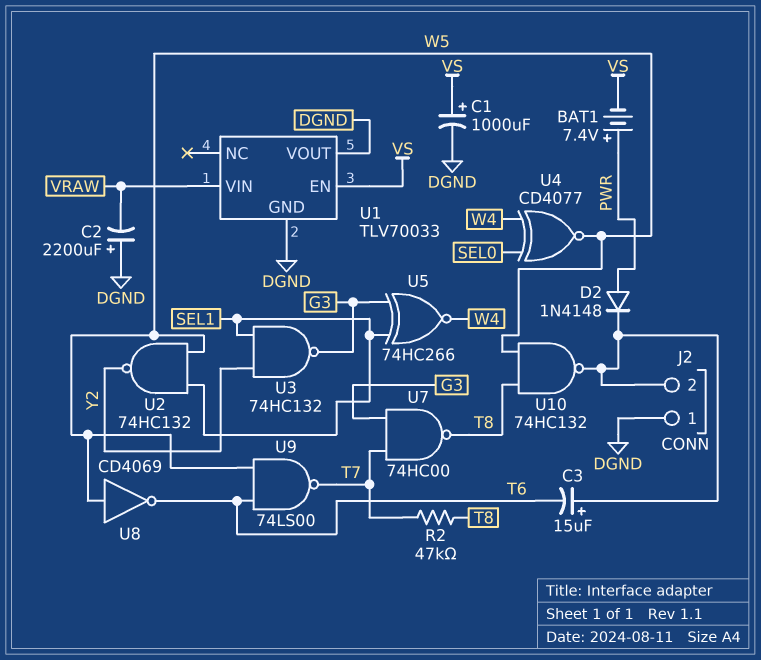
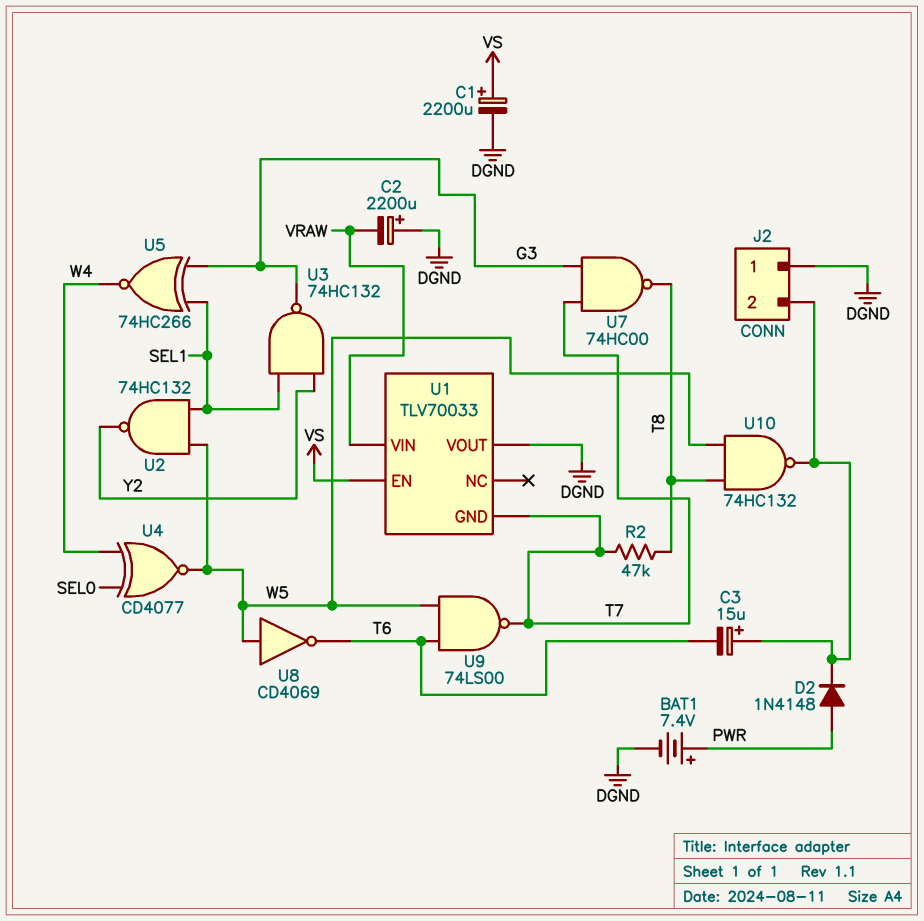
BAT1: 7.4V (plus PWR, minus VS) -> 7.4V (plus PWR, minus DGND)
C1: 1000uF (plus VS, minus DGND) -> 2200uF (plus VS, minus DGND)
U1 pin GND: DGND -> T7

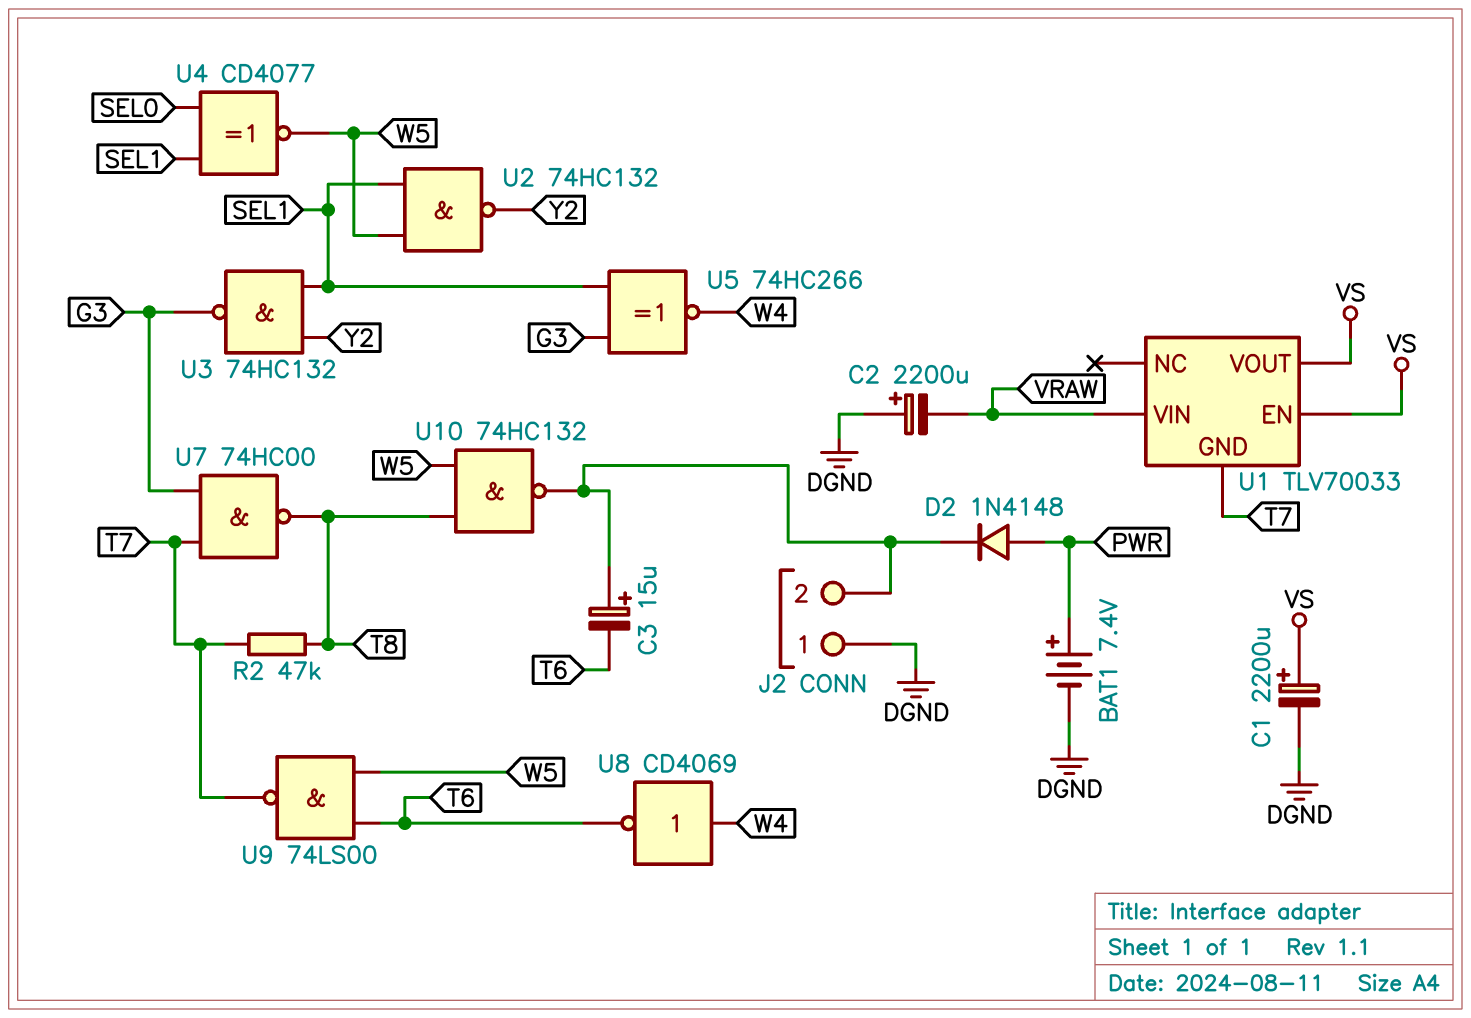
U1 pin VOUT: DGND -> VS
U4: XNOR CD4077 (in SEL0, in W4, out W5) -> XNOR CD4077 (in SEL0, in SEL1, out W5)
U8: NOT CD4069 (in W5, out T6) -> NOT CD4069 (in W4, out T6)

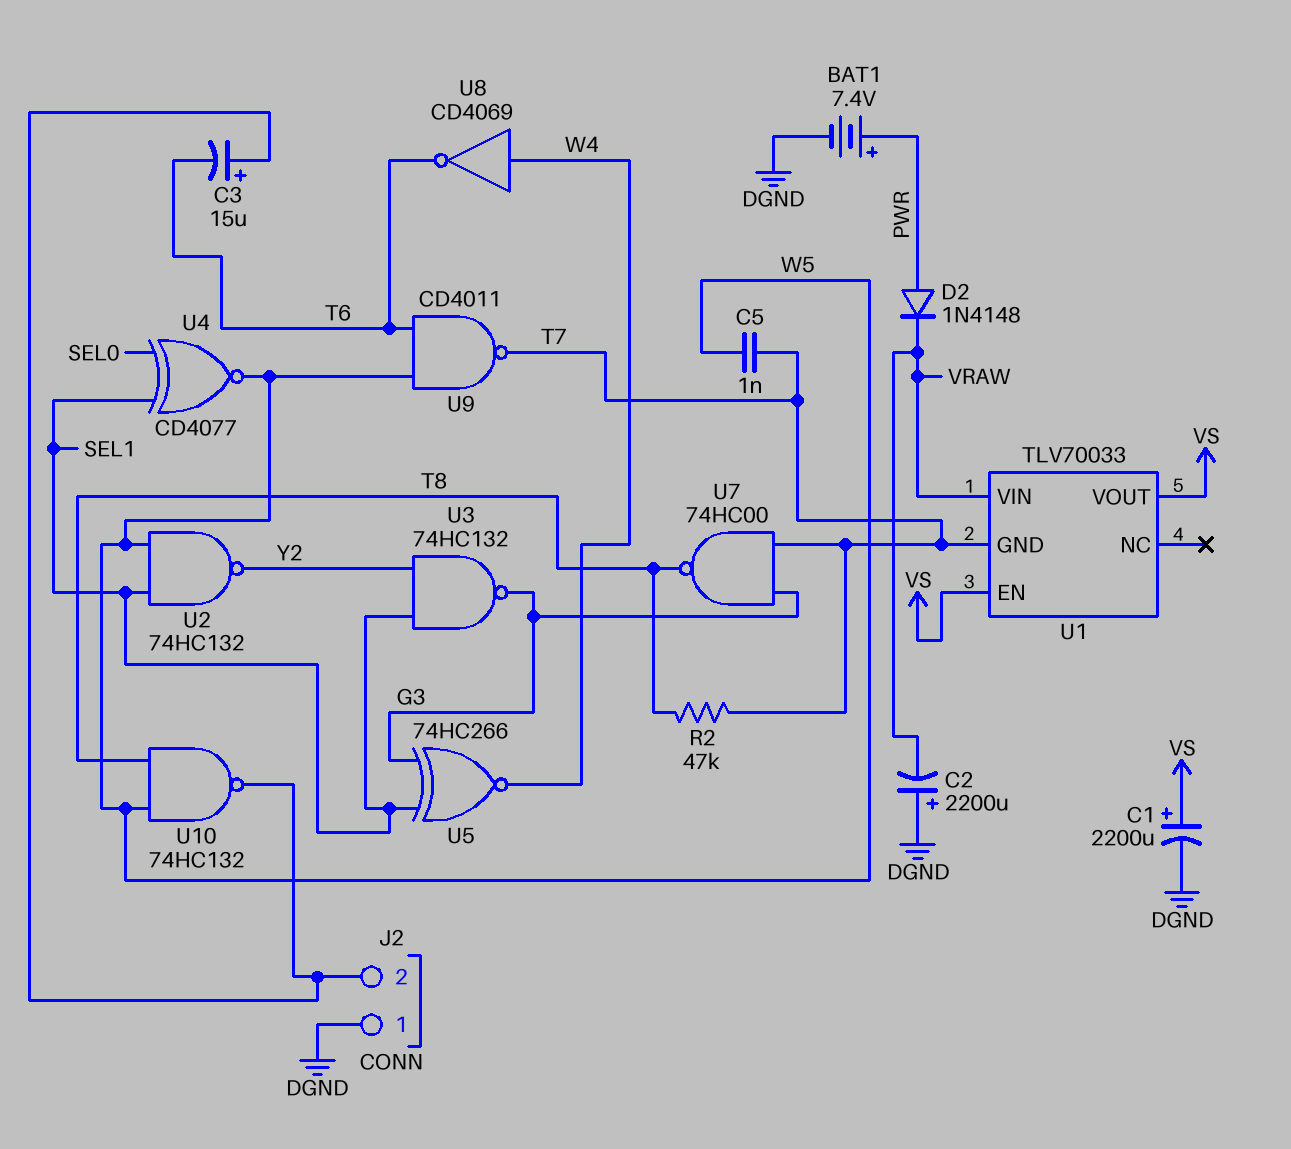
C5: none -> 1nF (T7, W5)
D2: diode 1N4148 (A PWR, K J2/2) -> diode 1N4148 (A PWR, K VRAW)
U9: NAND 74LS00 (in T6, in W5, out T7) -> NAND CD4011 (in T6, in W5, out T7)

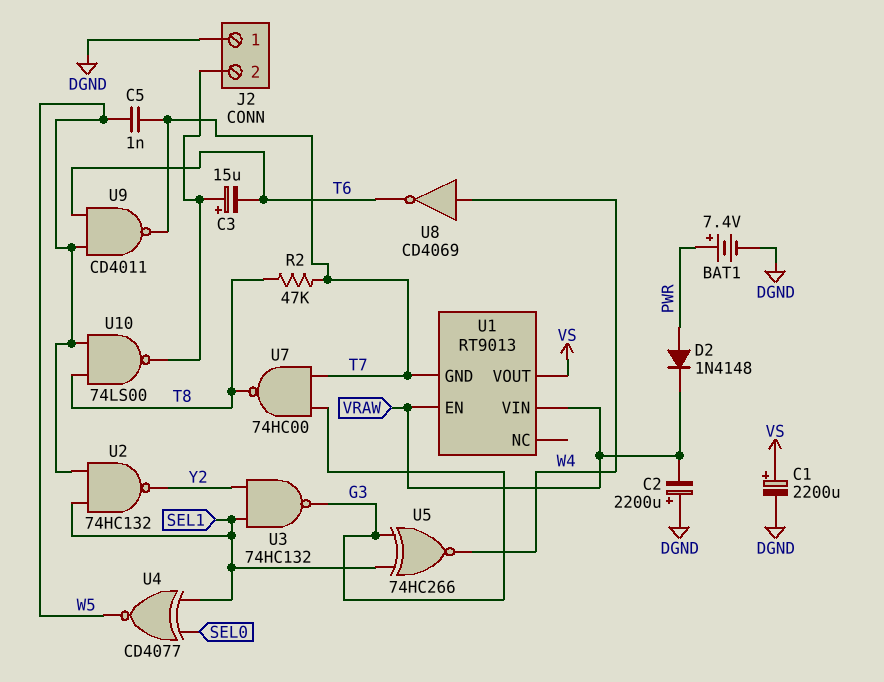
U1: TLV70033 -> RT9013
U1 pin EN: VS -> VRAW
U10: NAND 74HC132 (in T8, in W5, out J2/2) -> NAND 74LS00 (in T8, in W5, out J2/2)

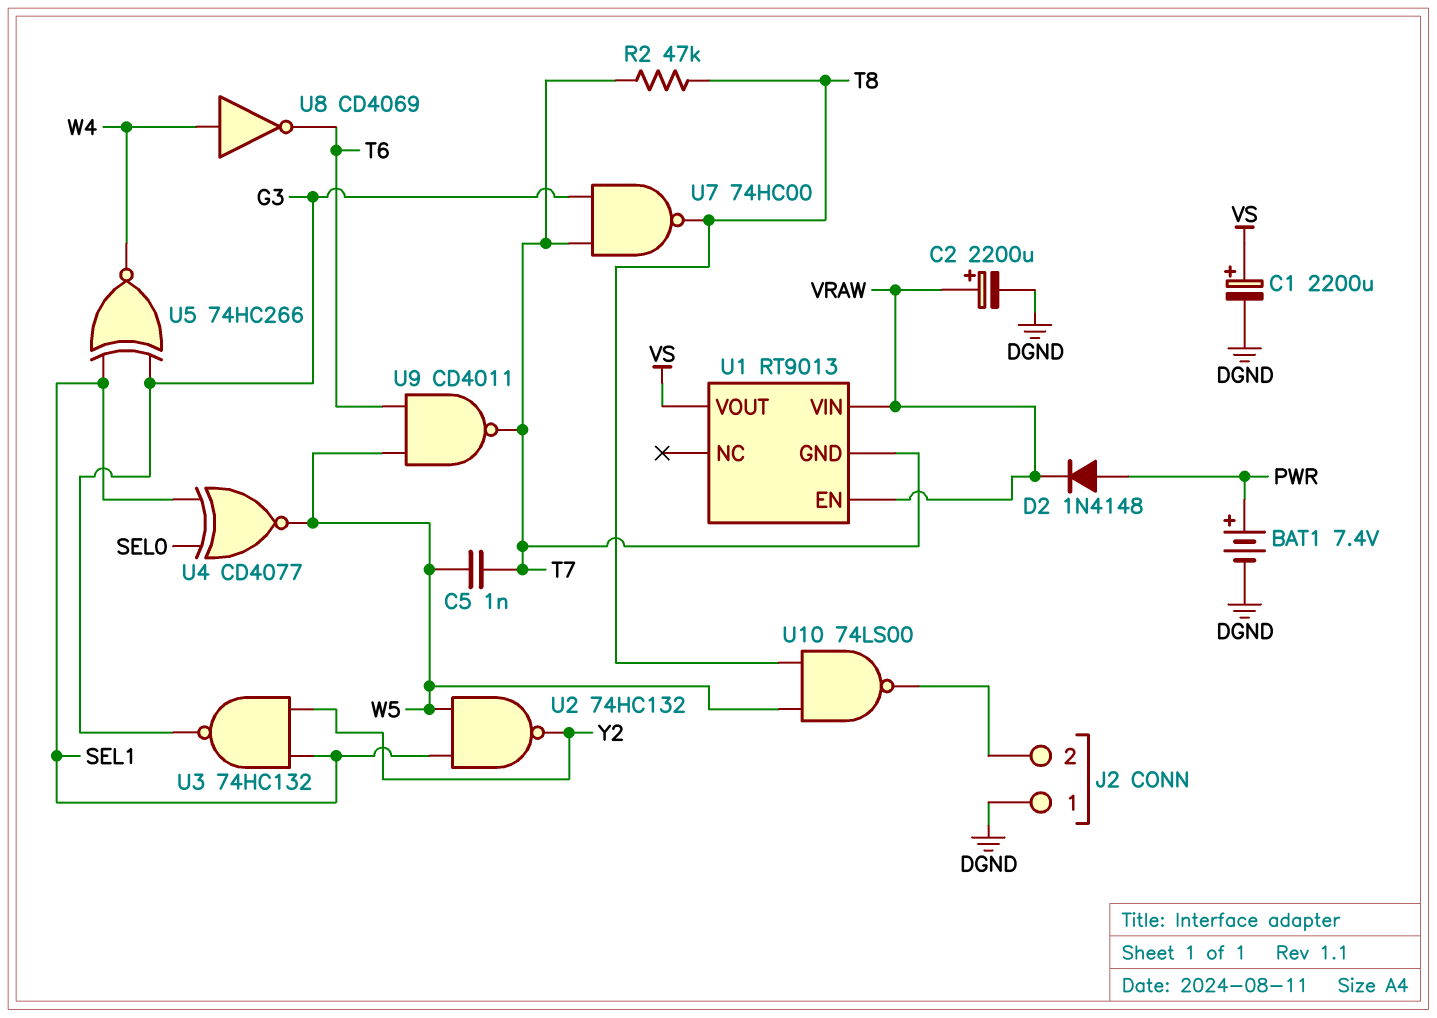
C2: 2200uF (plus DGND, minus VRAW) -> 2200uF (plus VRAW, minus DGND)
C3: 15uF (plus J2/2, minus T6) -> none

